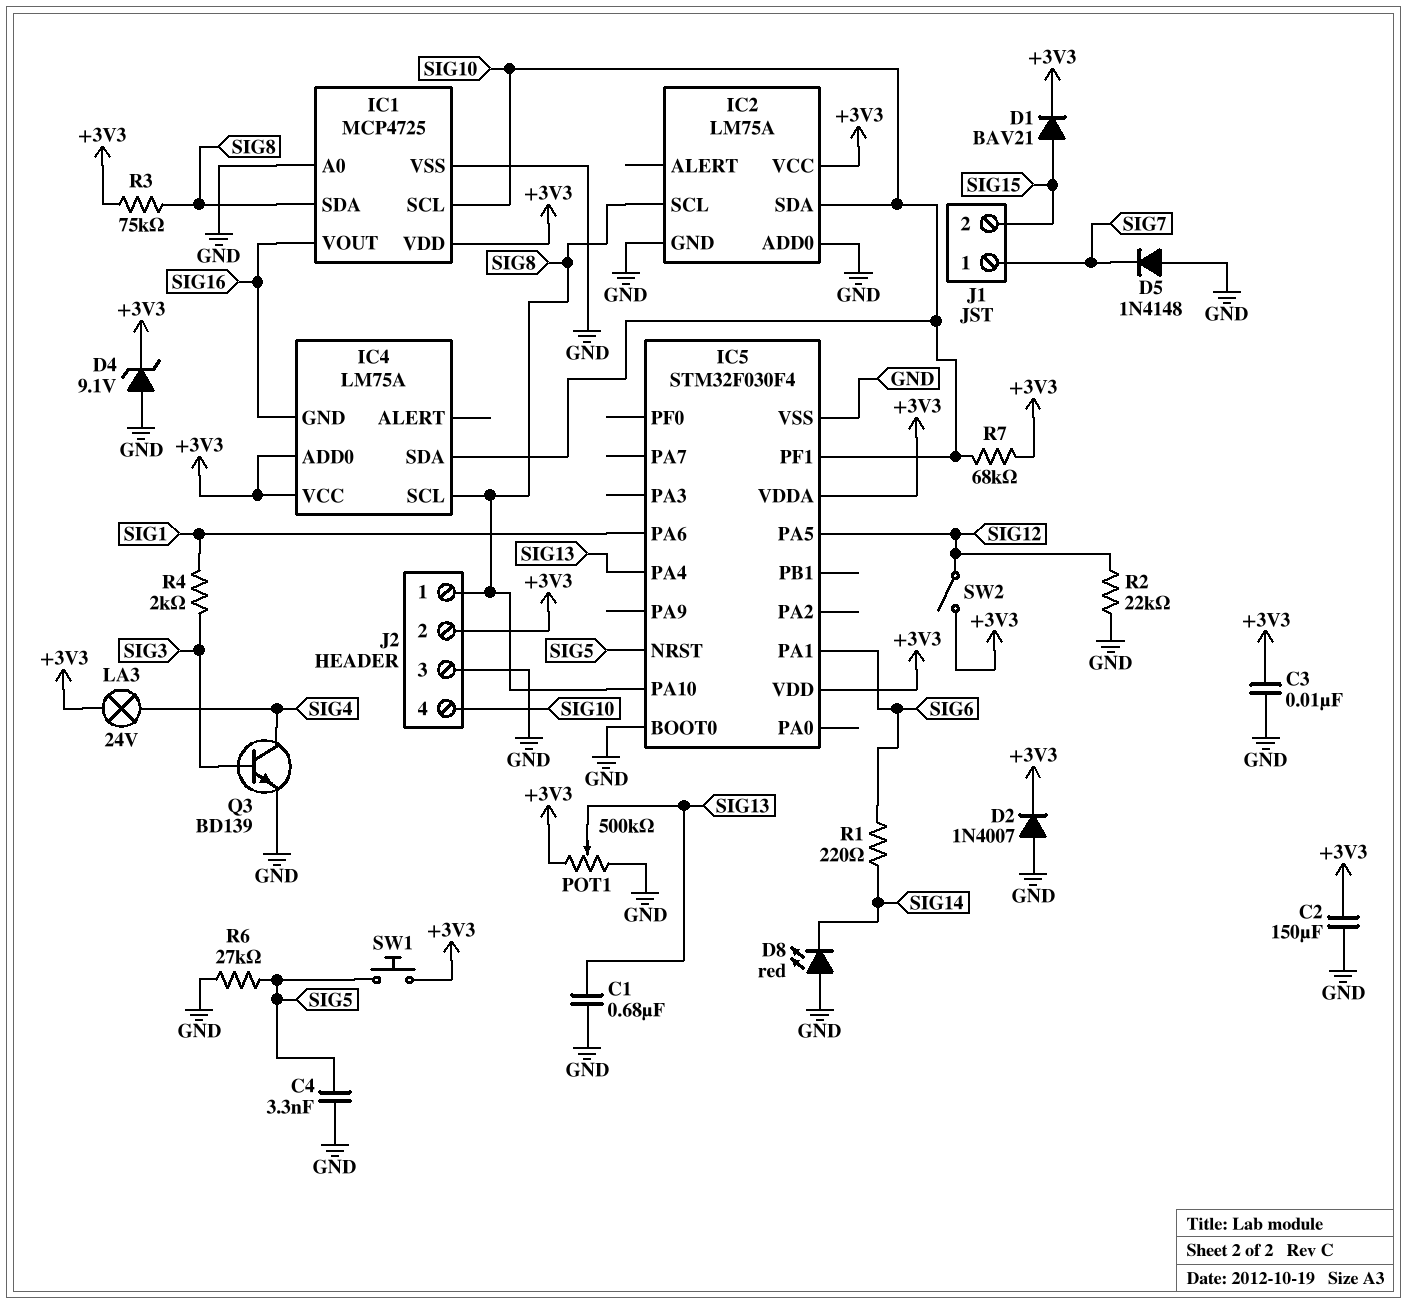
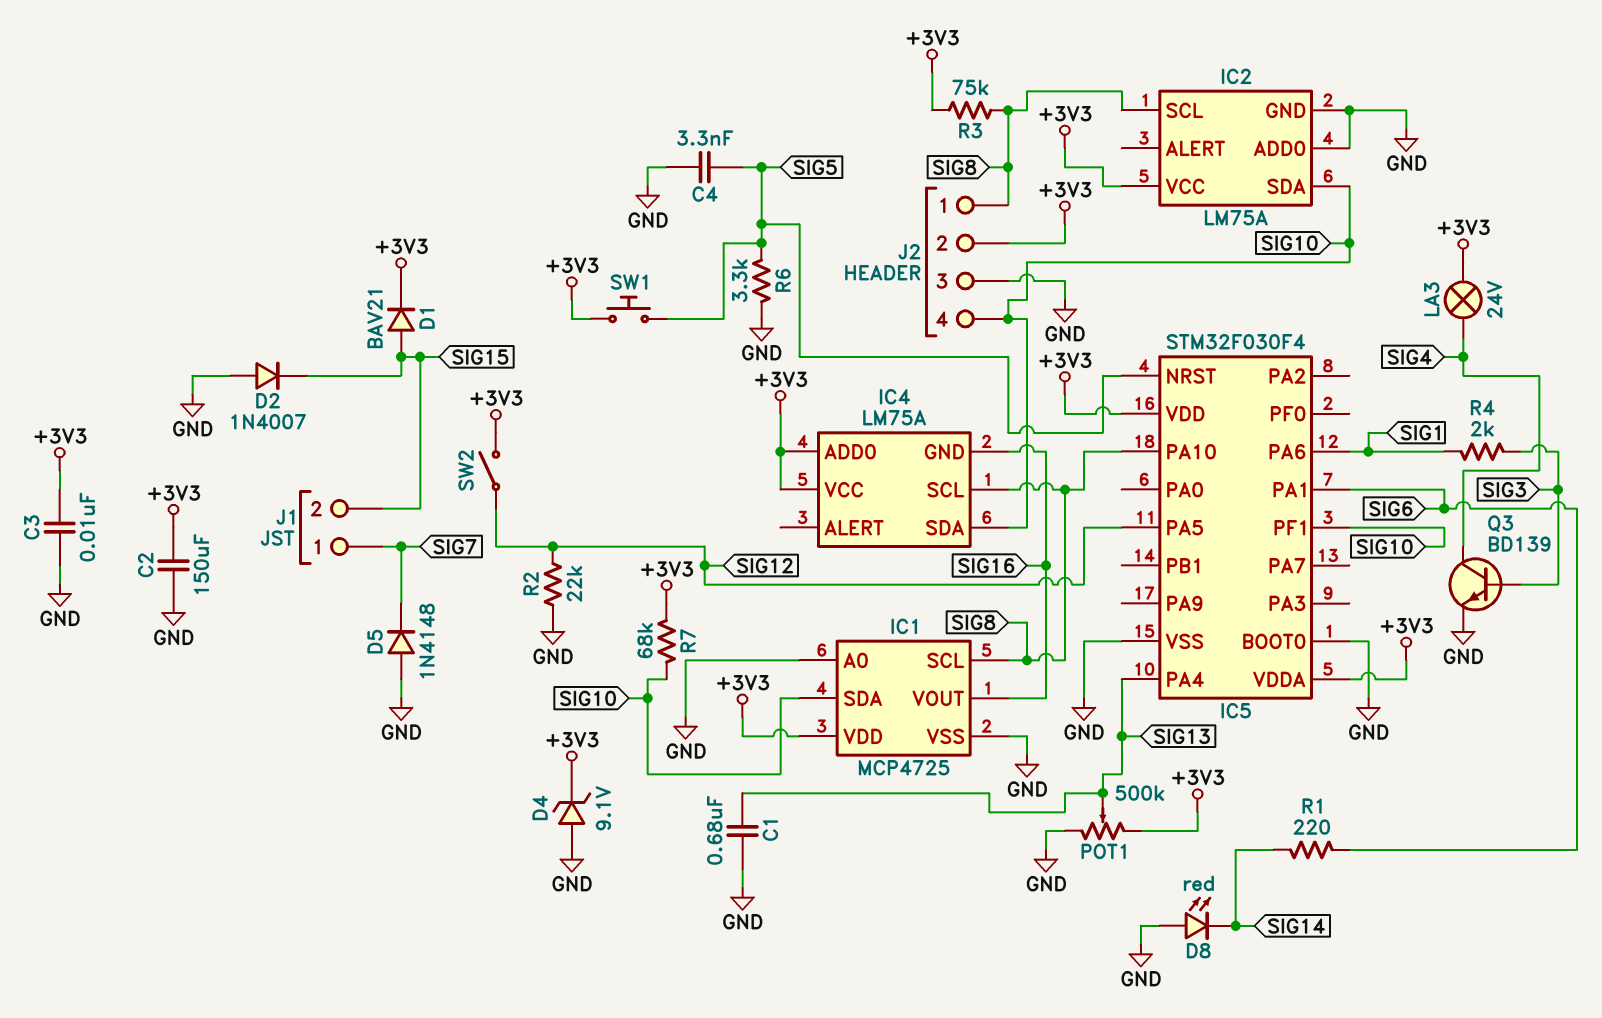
D2: diode 1N4007 (A GND, K +3V3) -> diode 1N4007 (A GND, K SIG15)
IC1 pin SCL: SIG10 -> SIG8
IC1 pin SDA: SIG8 -> SIG10
R6: 27k (GND, SIG5) -> 3.3k (GND, SIG5)

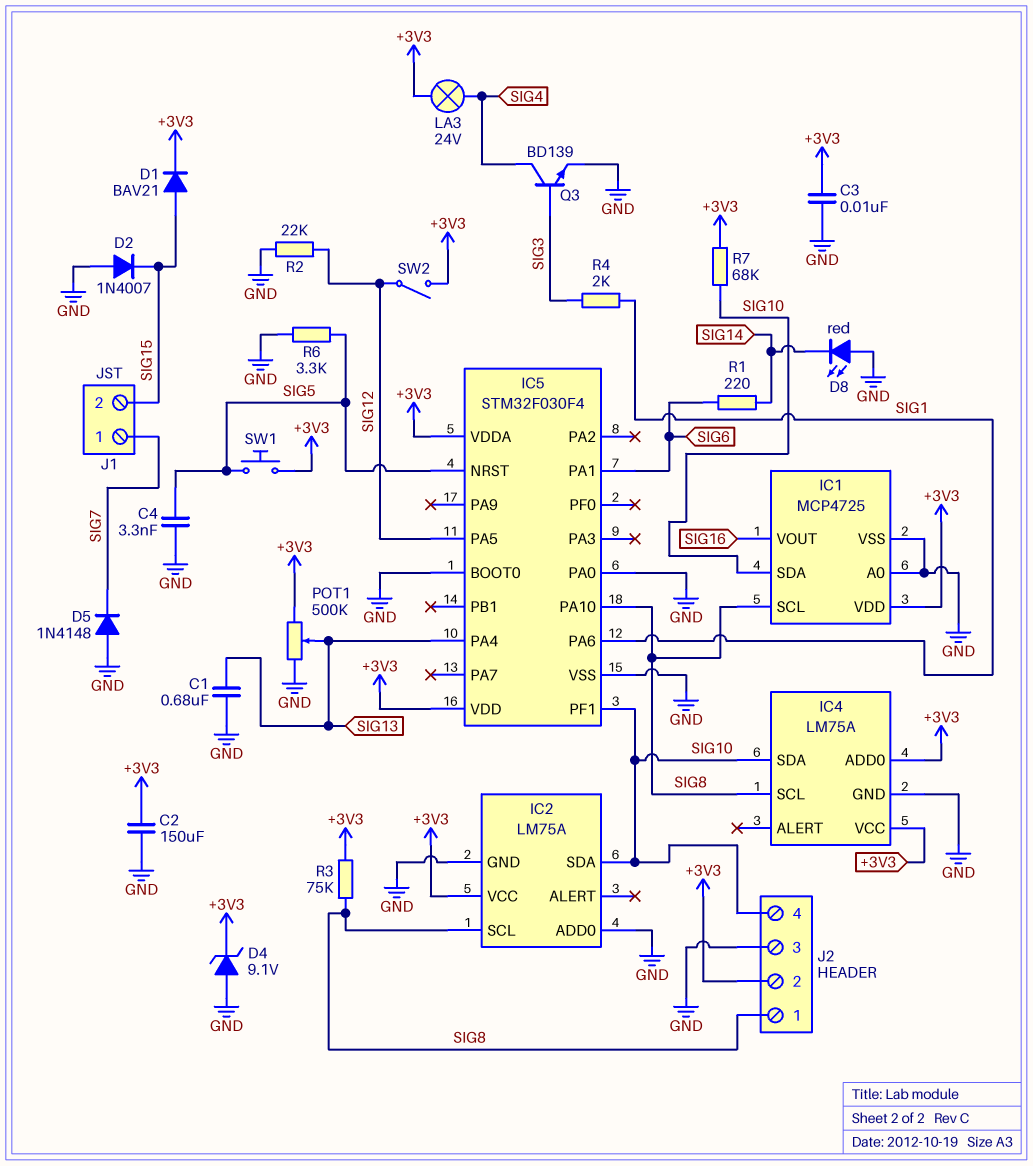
IC4 pin GND: SIG16 -> GND
IC5 pin PA0: none -> GND

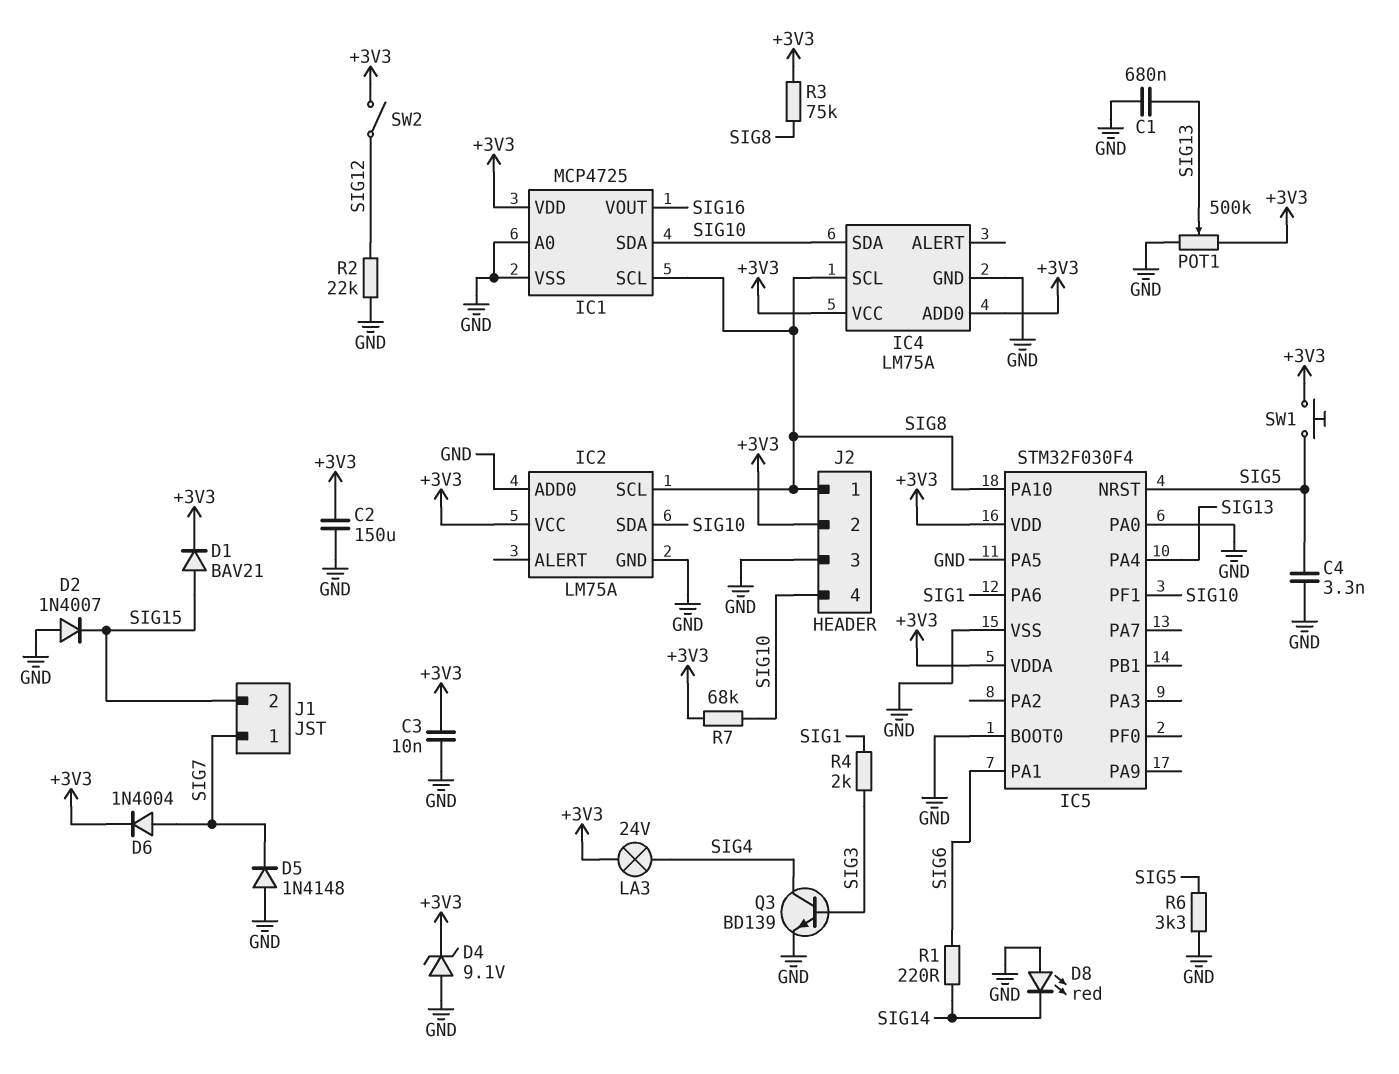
D6: none -> diode 1N4004 (A SIG7, K +3V3)
IC5 pin PA5: SIG12 -> GND

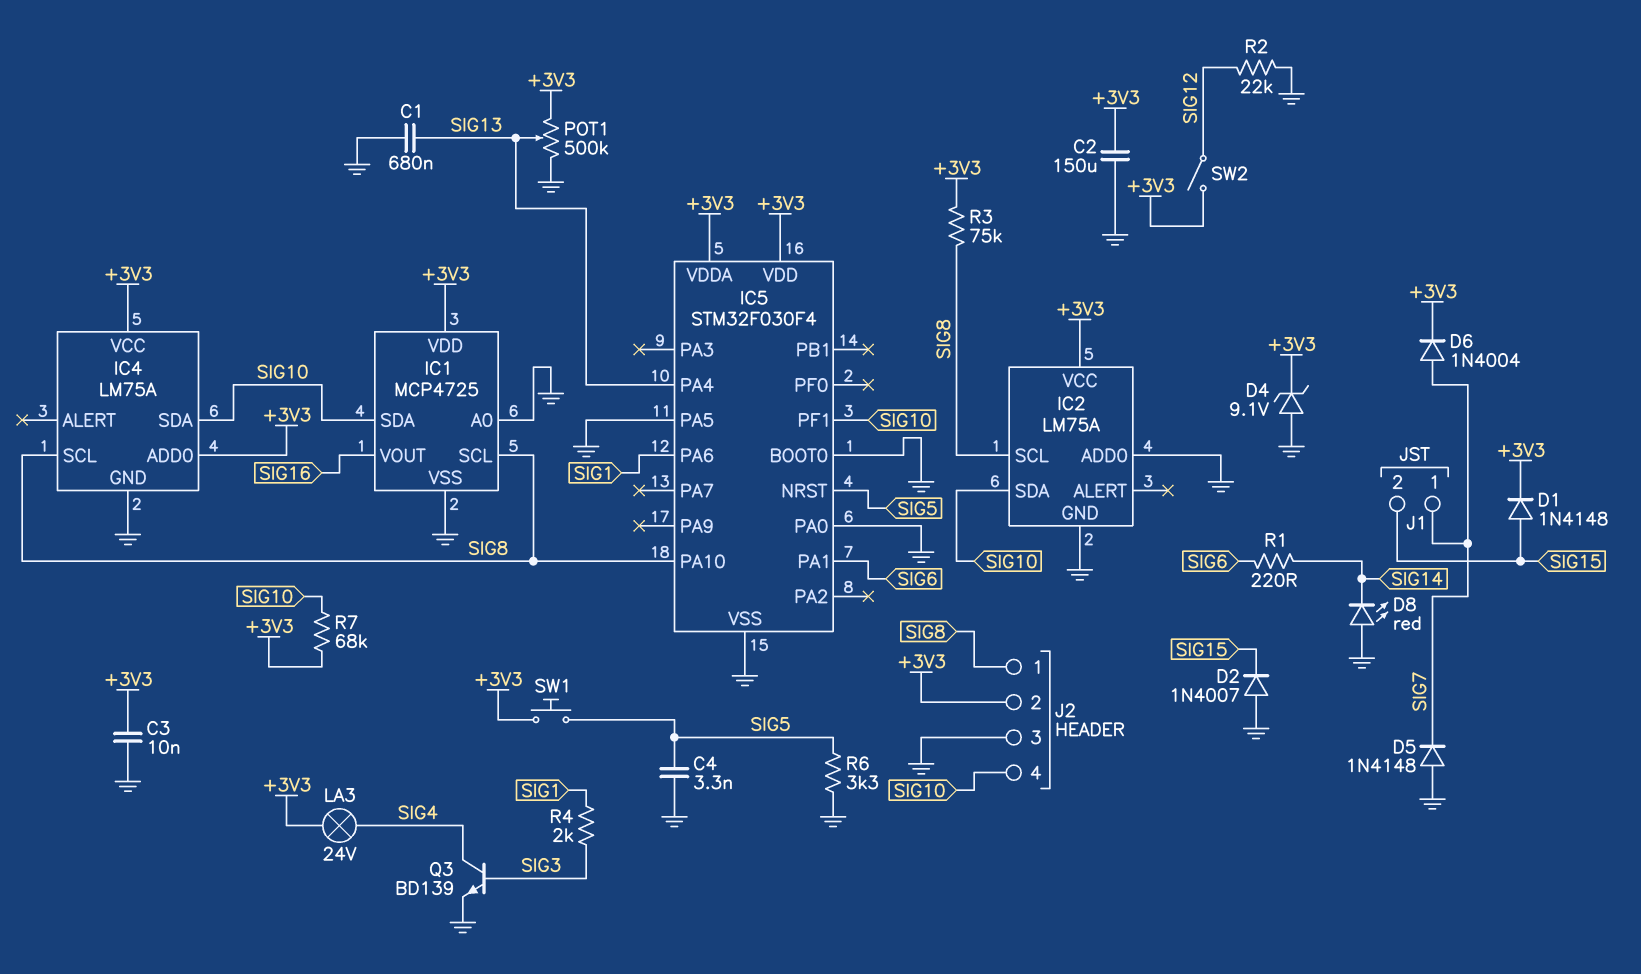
D1: diode BAV21 (A SIG15, K +3V3) -> diode 1N4148 (A SIG15, K +3V3)

